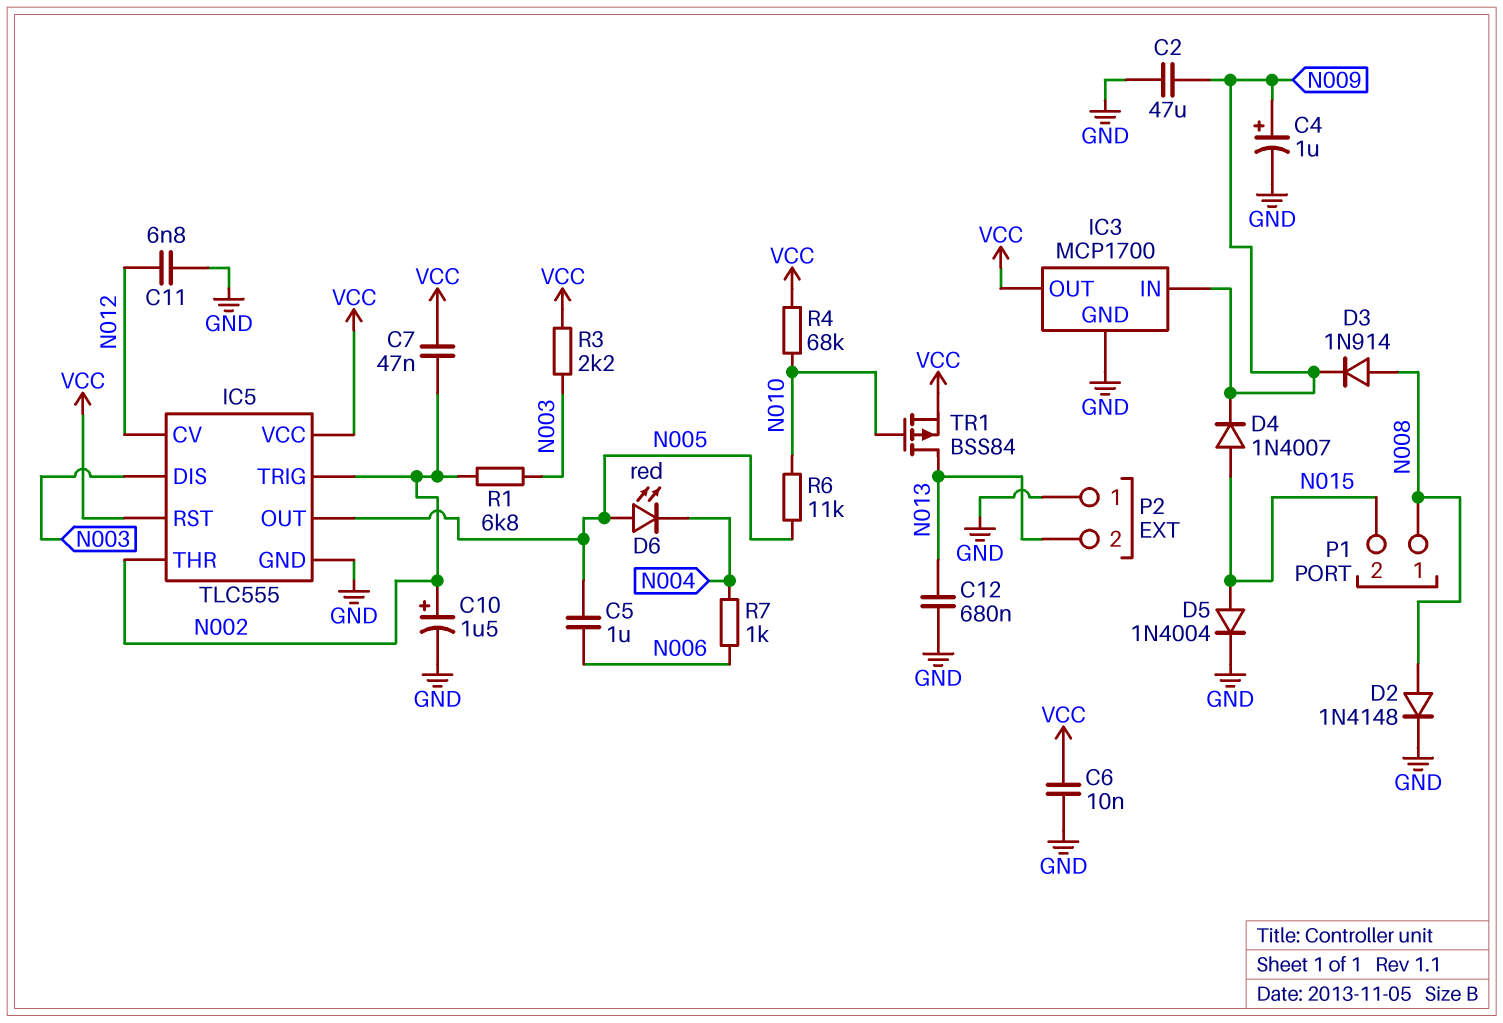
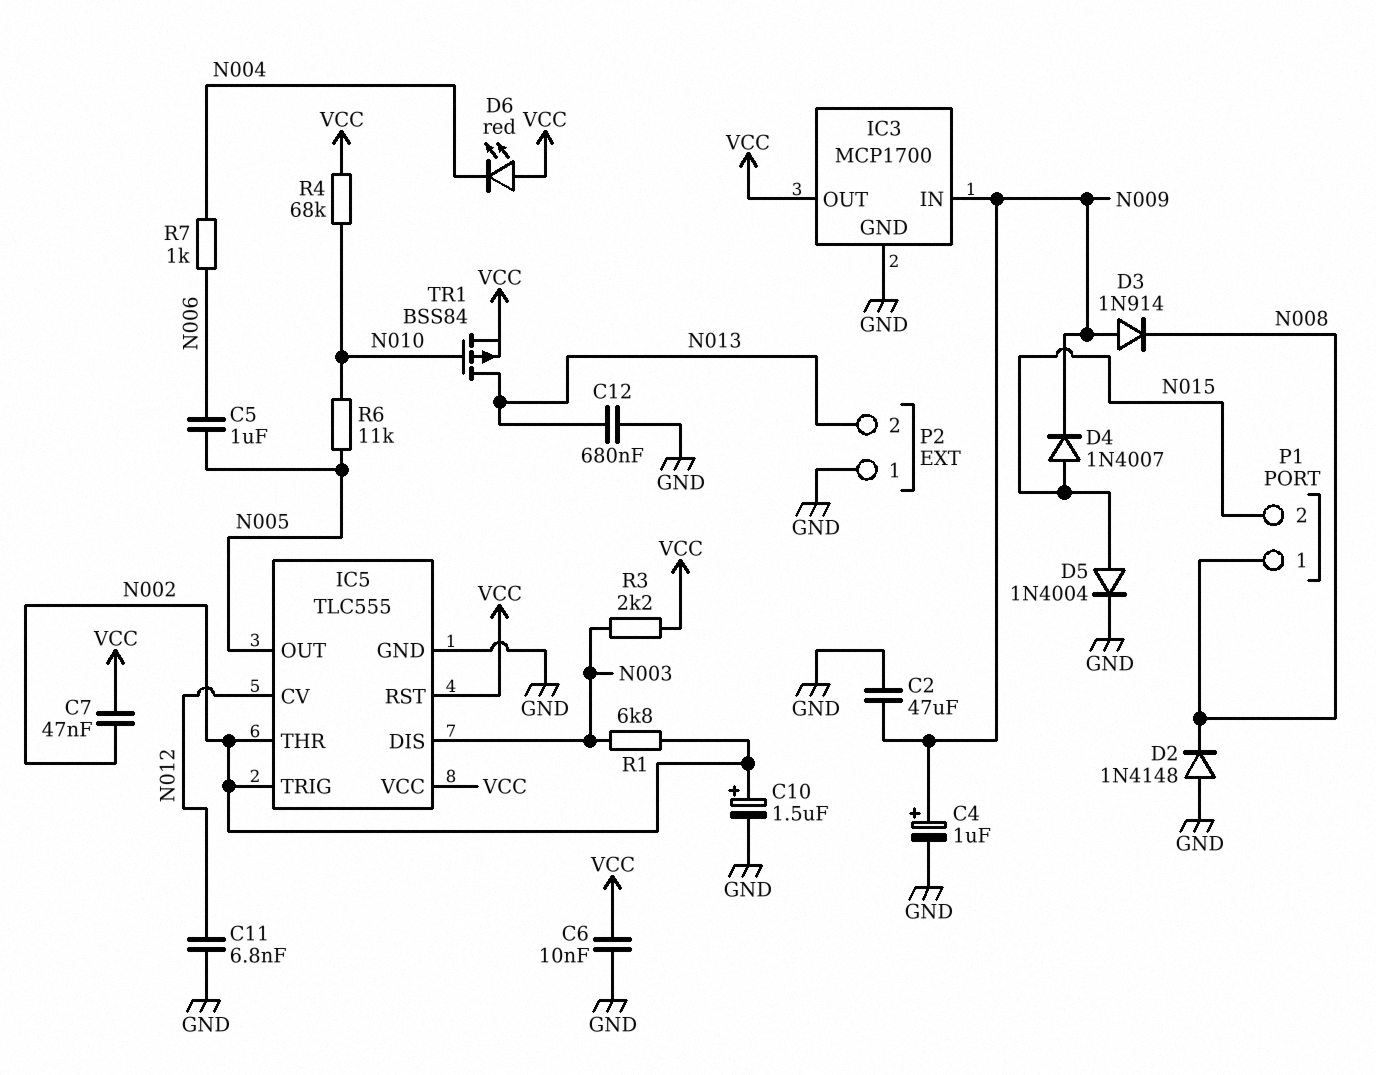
D2: diode 1N4148 (A N008, K GND) -> diode 1N4148 (A GND, K N008)
D3: diode 1N914 (A N008, K N009) -> diode 1N914 (A N009, K N008)
D6: LED red (A N005, K N004) -> LED red (A VCC, K N004)

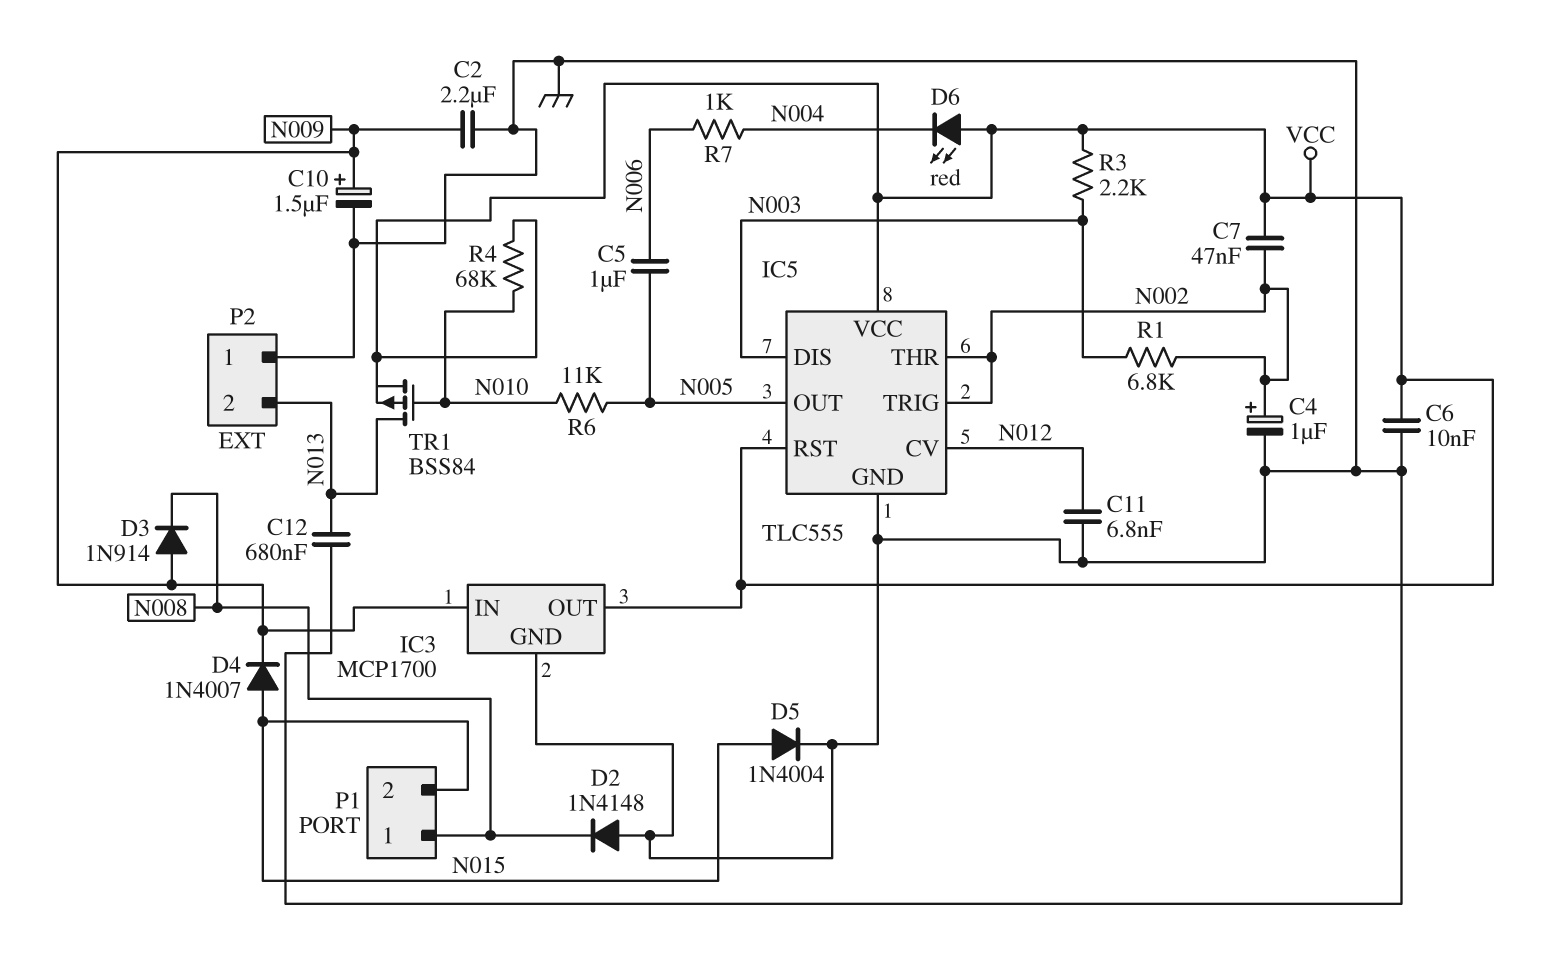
C2: 47uF (GND, N009) -> 2.2uF (GND, N009)
C4: 1uF (plus N009, minus GND) -> 1uF (plus N002, minus GND)
C10: 1.5uF (plus N002, minus GND) -> 1.5uF (plus N009, minus GND)

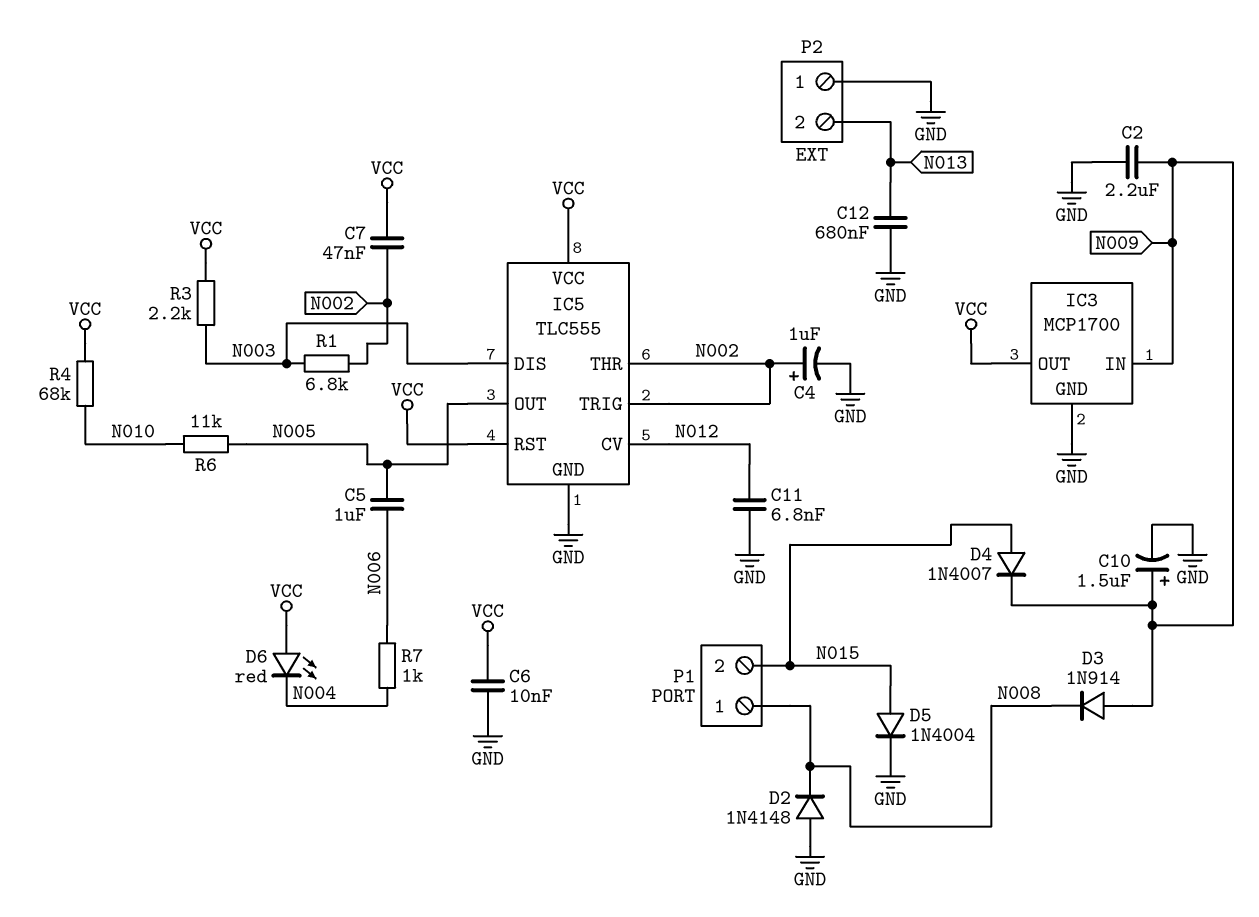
TR1: PMOS BSS84 (G N010, D N013, S VCC) -> none

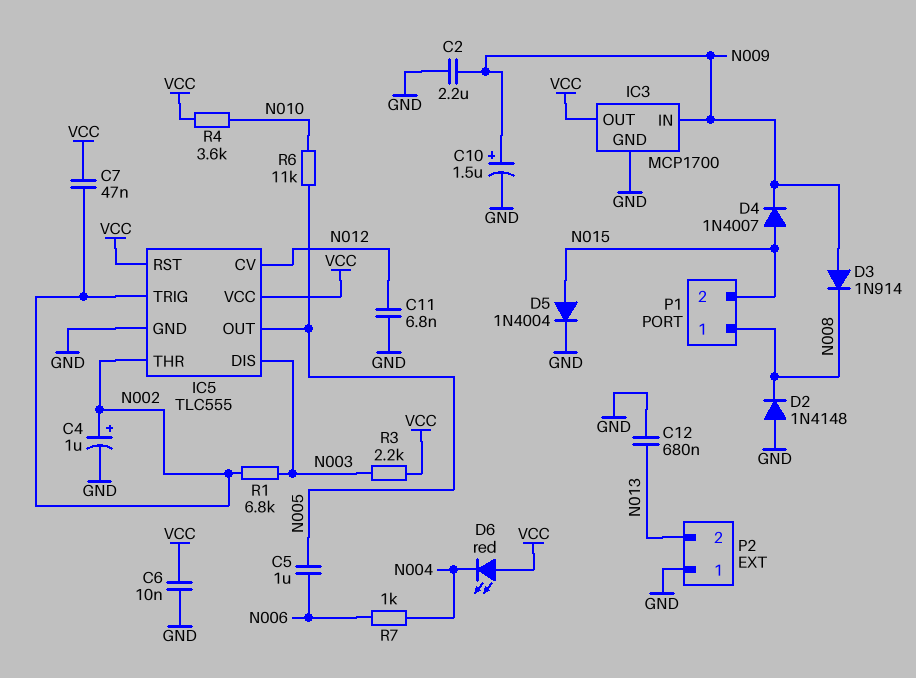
R4: 68k (N010, VCC) -> 3.6k (N010, VCC)

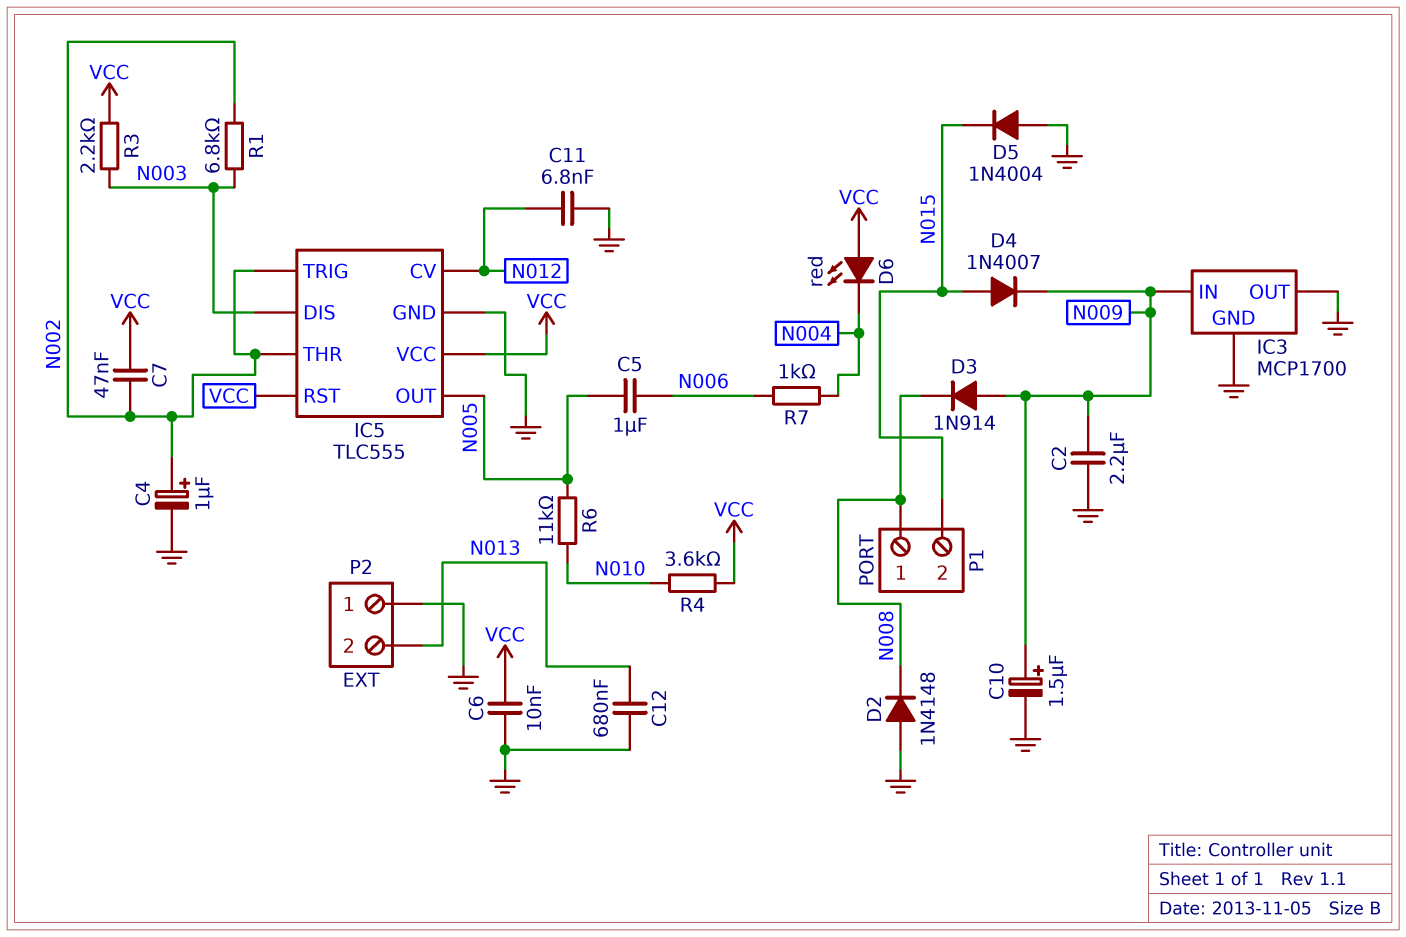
D5: diode 1N4004 (A N015, K GND) -> diode 1N4004 (A GND, K N015)
IC3 pin OUT: VCC -> GND

